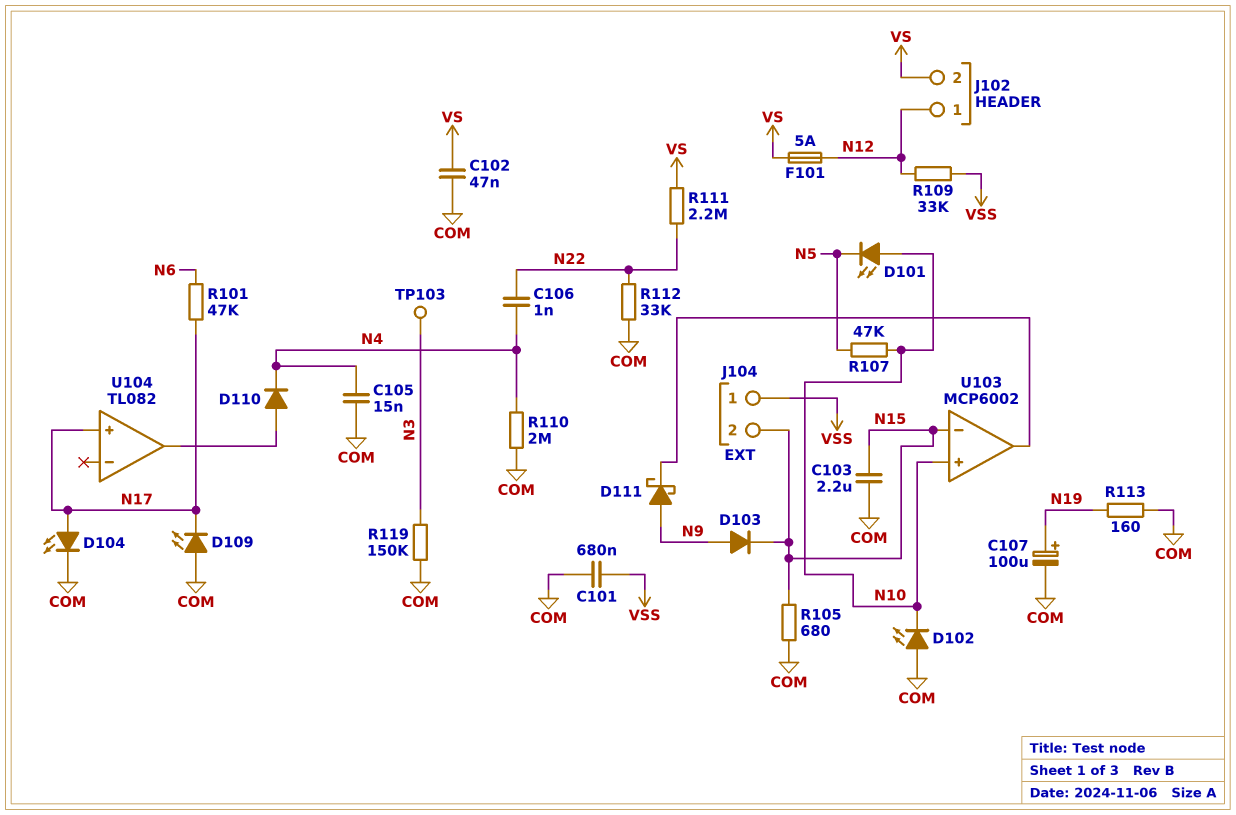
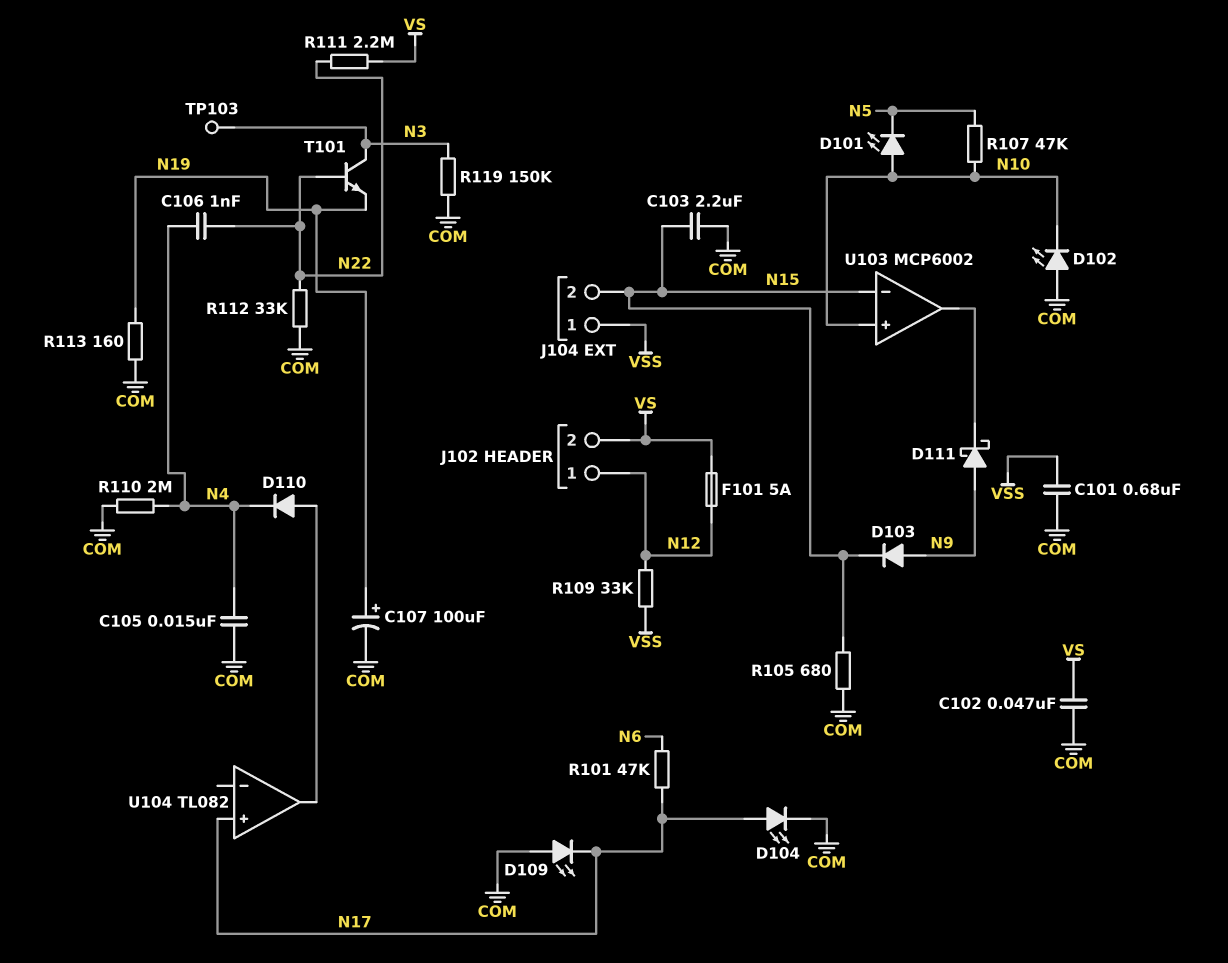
T101: none -> NPN (B N22, C N3, E N19)

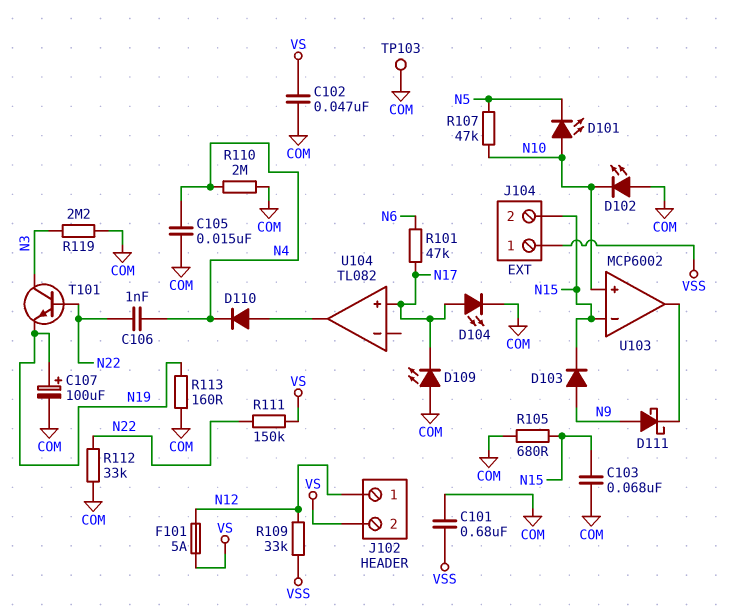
C103: 2.2uF (COM, N15) -> 68nF (COM, N15)
R111: 2.2M (N22, VS) -> 150k (N22, VS)
R119: 150k (COM, N3) -> 2.2M (COM, N3)
TP103: test point (N3) -> test point (COM)

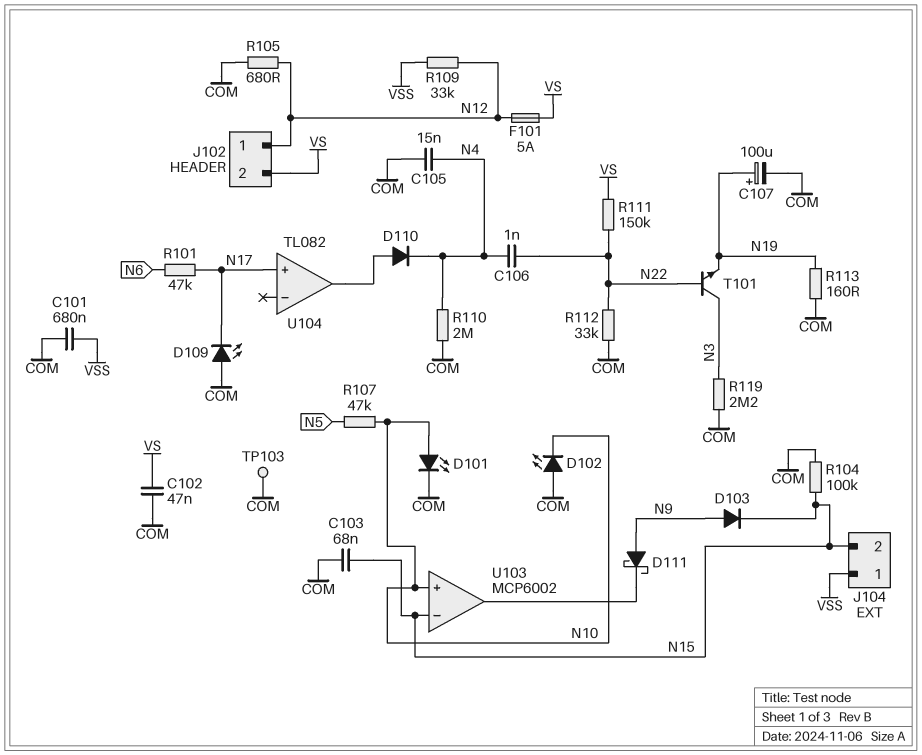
D101: LED (A N10, K N5) -> LED (A N10, K COM)
D104: LED (A N17, K COM) -> none
R104: none -> 100k (COM, N15)
R105: 680 (COM, N15) -> 680 (COM, N12)

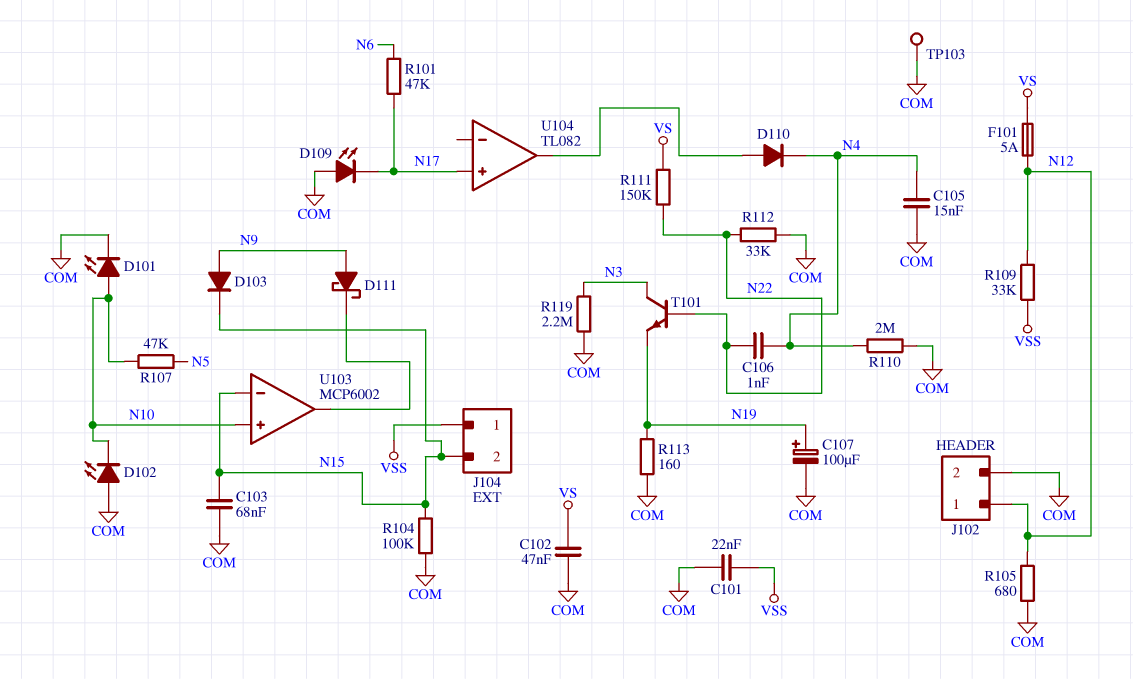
C101: 680nF (COM, VSS) -> 22nF (COM, VSS)
J102 pin 2: VS -> COM

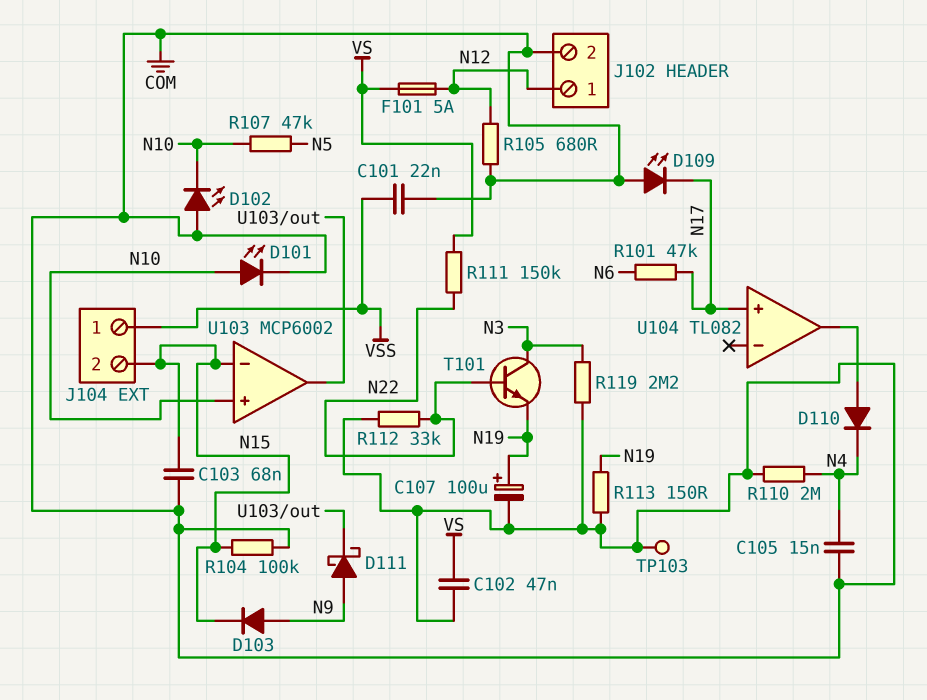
C106: 1nF (N4, N22) -> none
R109: 33k (N12, VSS) -> none
R113: 160 (COM, N19) -> 150 (COM, N19)

